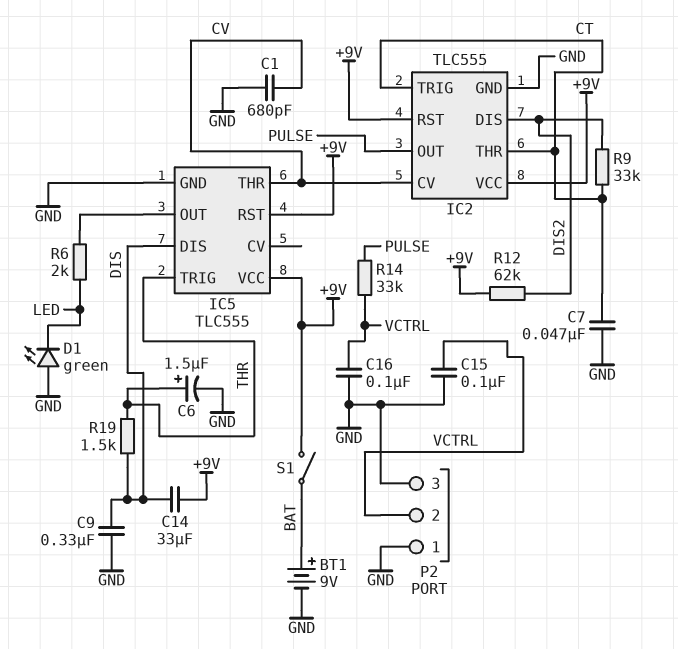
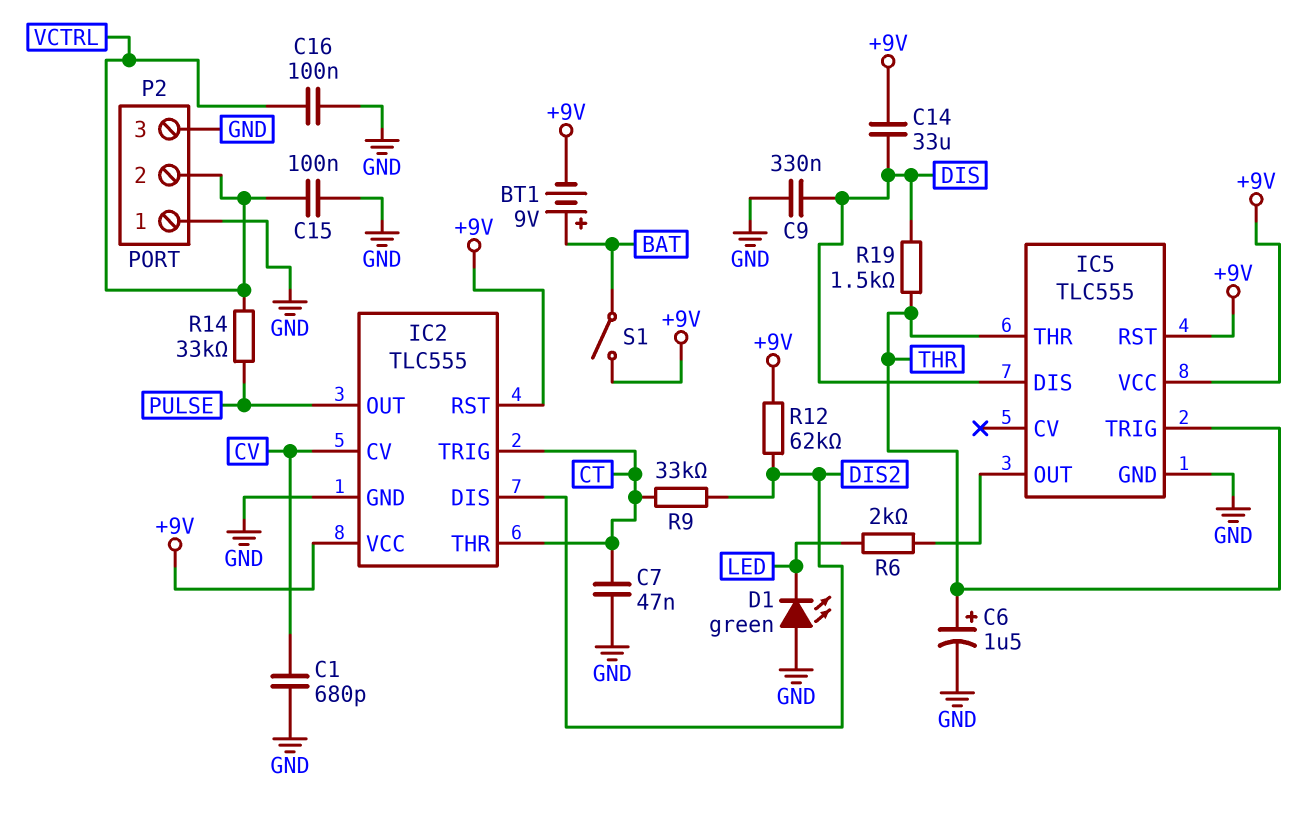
BT1: 9V (plus BAT, minus GND) -> 9V (plus BAT, minus +9V)
IC5 pin THR: CV -> THR

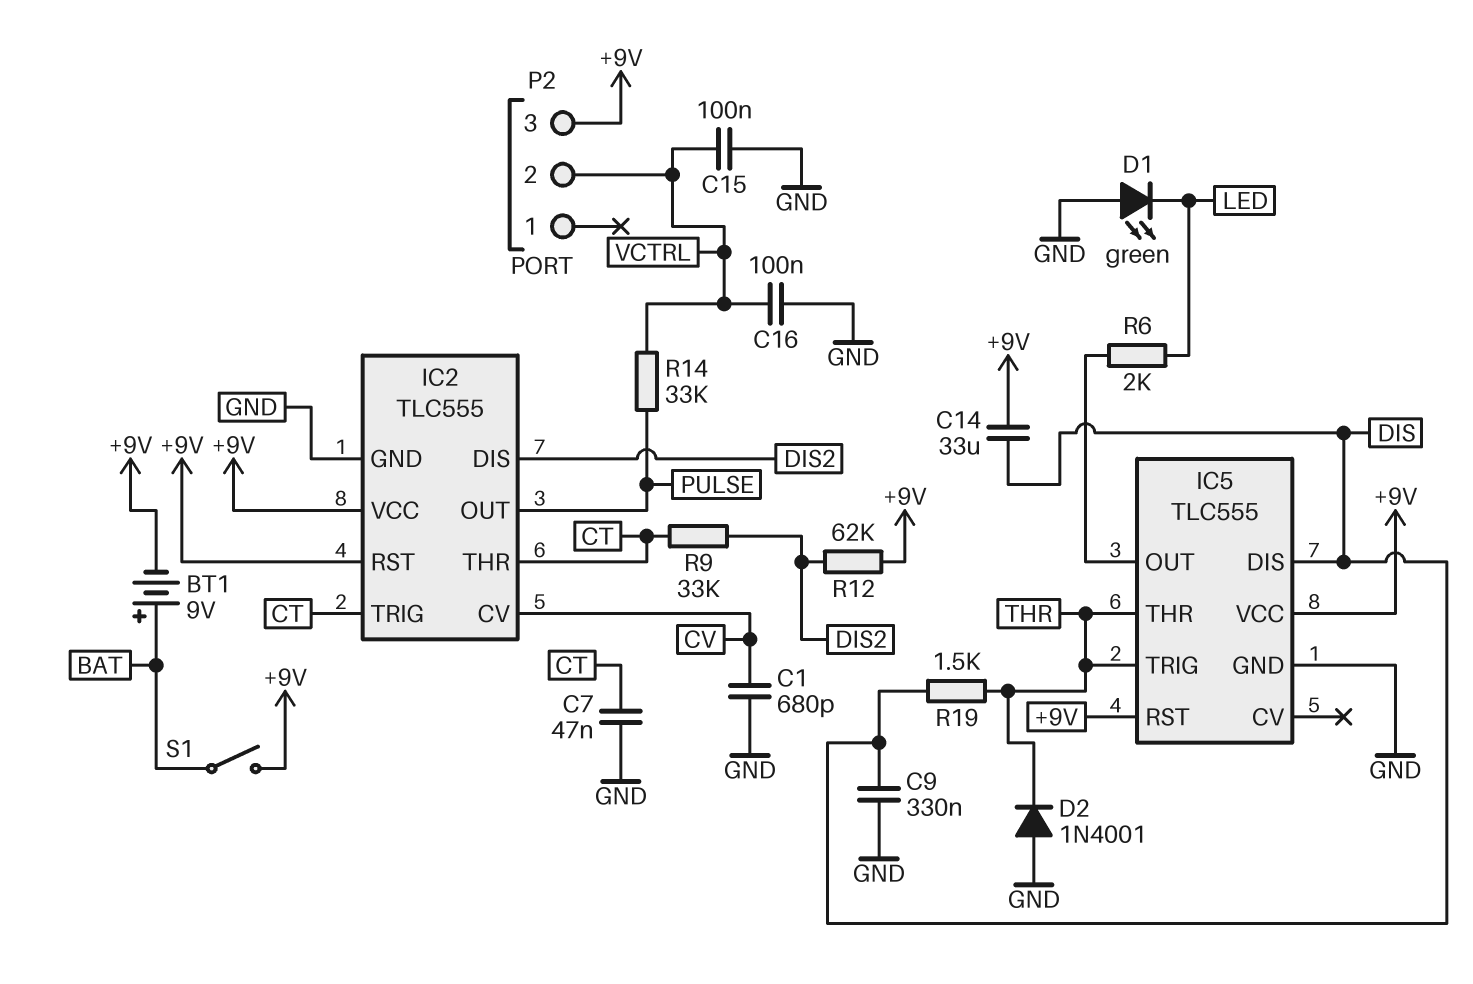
C6: 1.5uF (plus THR, minus GND) -> none
D2: none -> diode 1N4001 (A GND, K THR)
P2 pin 1: GND -> none
P2 pin 3: GND -> +9V

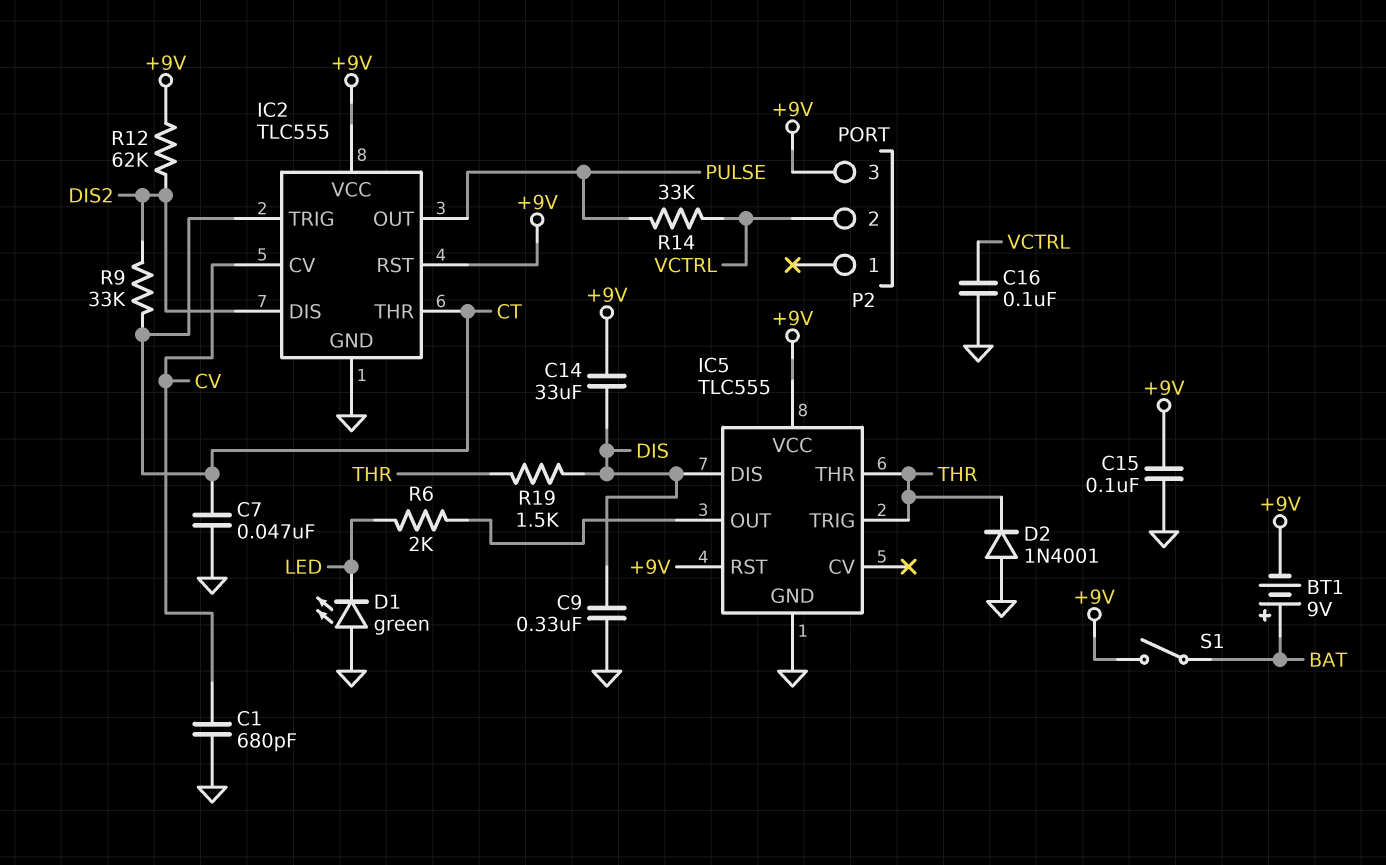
C15: 100nF (GND, VCTRL) -> 100nF (+9V, GND)

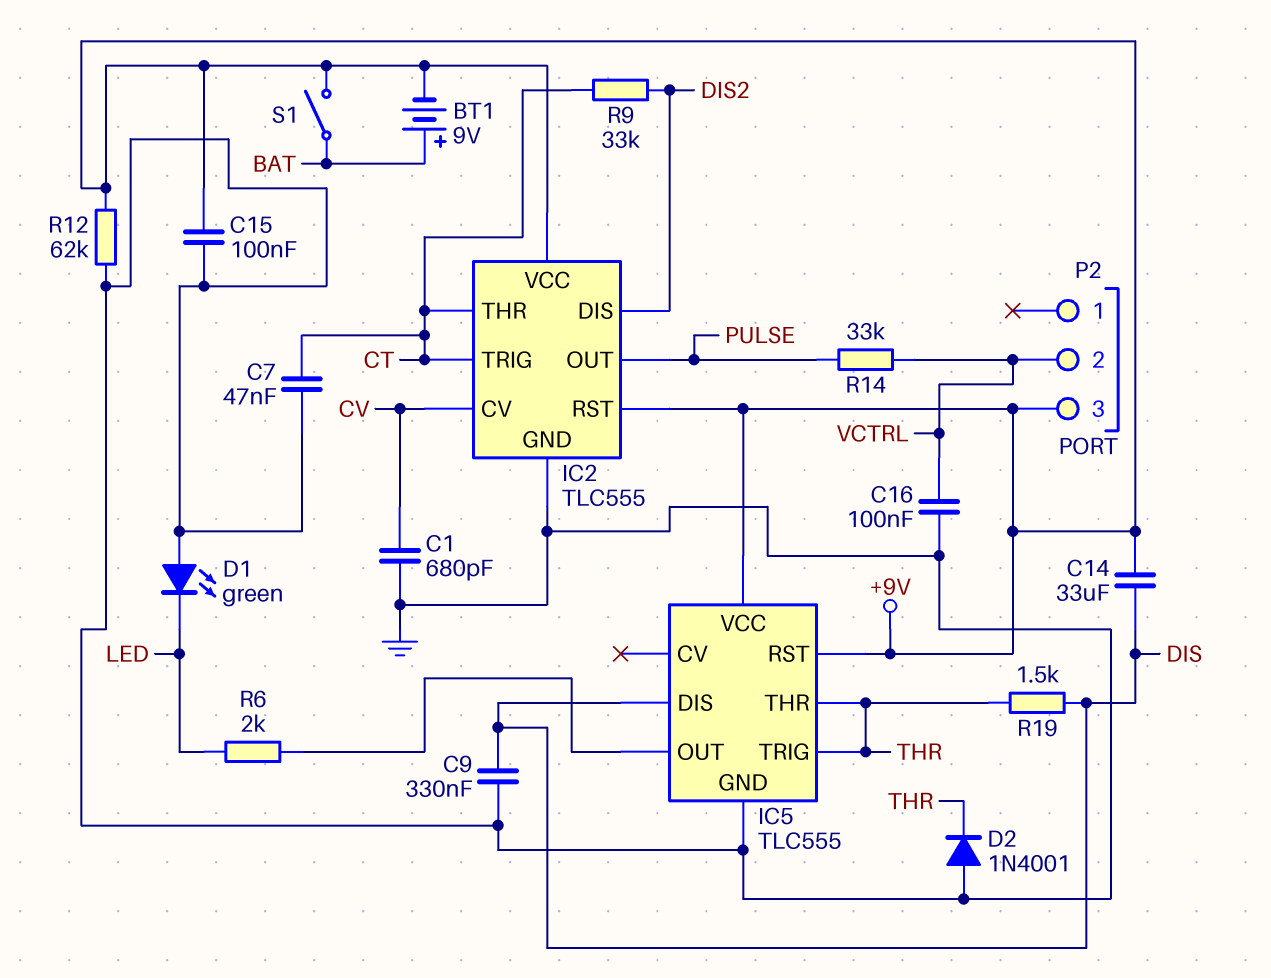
R12: 62k (+9V, DIS2) -> 62k (+9V, GND)

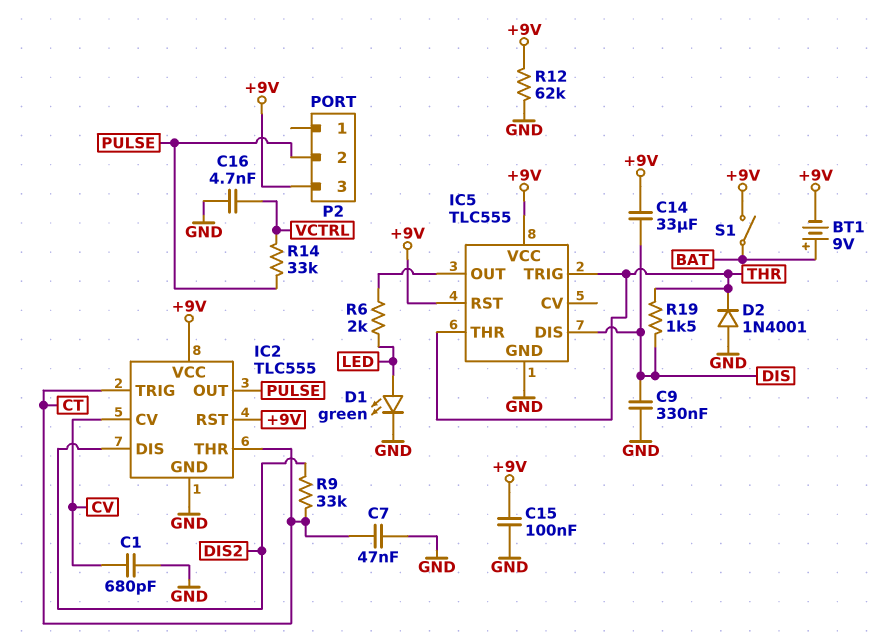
C16: 100nF (GND, VCTRL) -> 4.7nF (GND, VCTRL)
D1: LED green (A GND, K LED) -> LED green (A LED, K GND)
P2 pin 2: VCTRL -> PULSE

